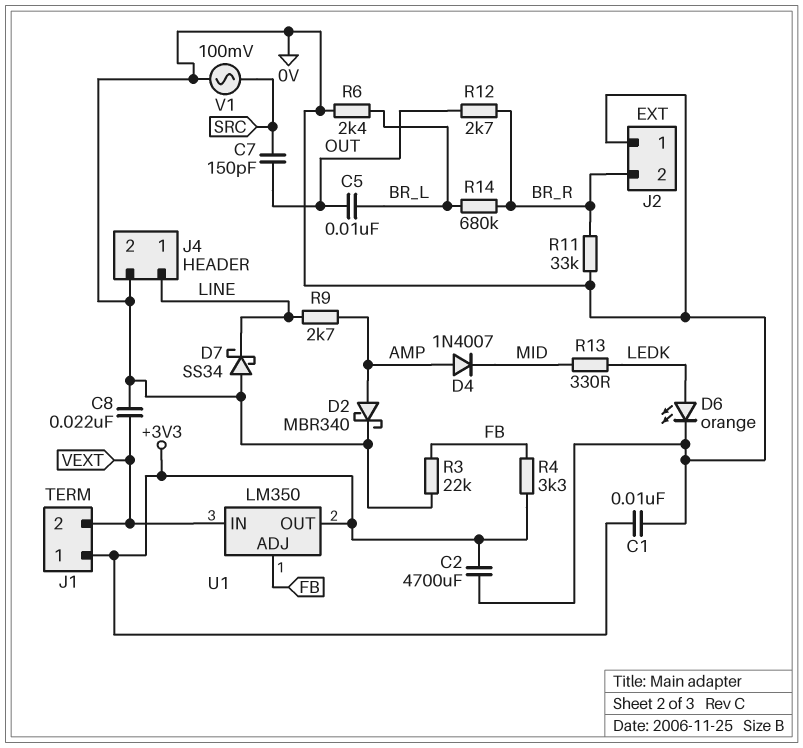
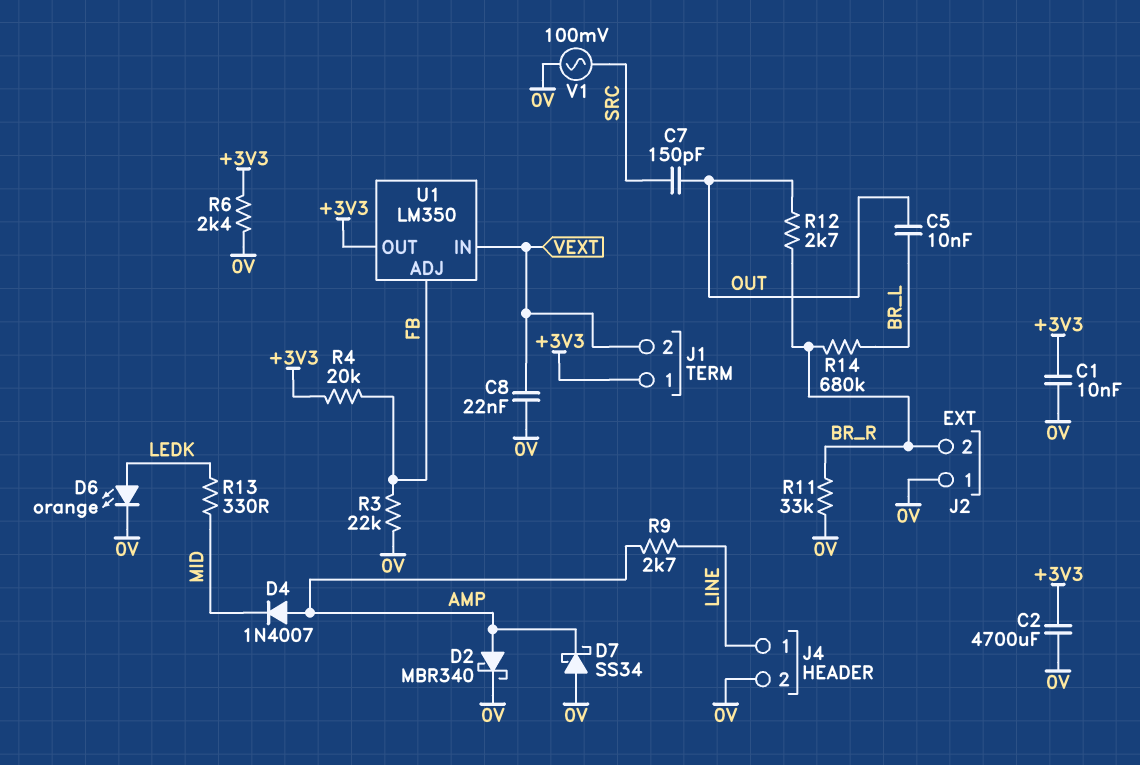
D7: schottky SS34 (A 0V, K LINE) -> schottky SS34 (A 0V, K AMP)
R4: 3.3k (+3V3, FB) -> 20k (+3V3, FB)
R6: 2.4k (0V, BR_L) -> 2.4k (+3V3, 0V)

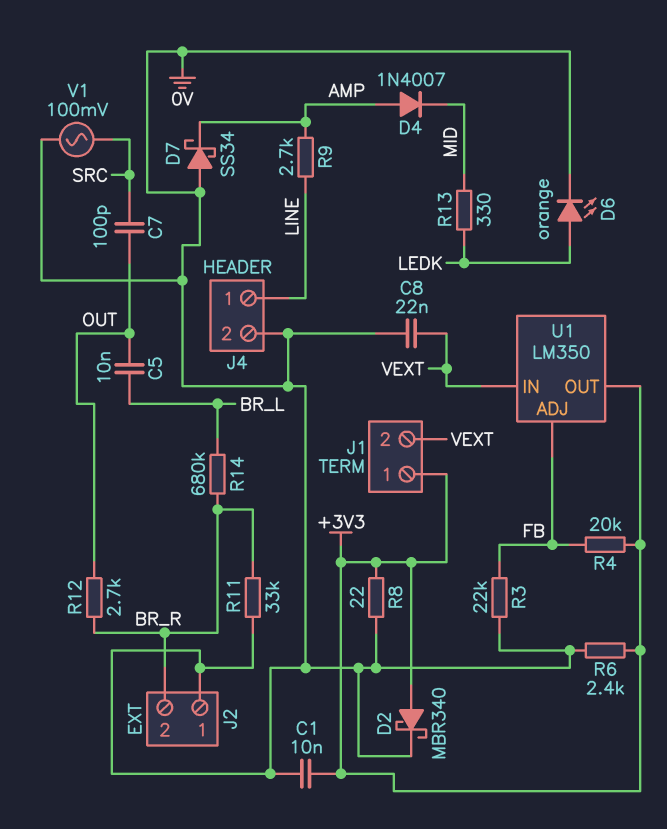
C2: 4700uF (+3V3, 0V) -> none
C7: 150pF (OUT, SRC) -> 100pF (OUT, SRC)
D2: schottky MBR340 (A AMP, K 0V) -> schottky MBR340 (A +3V3, K 0V)
R8: none -> 22 (+3V3, 0V)

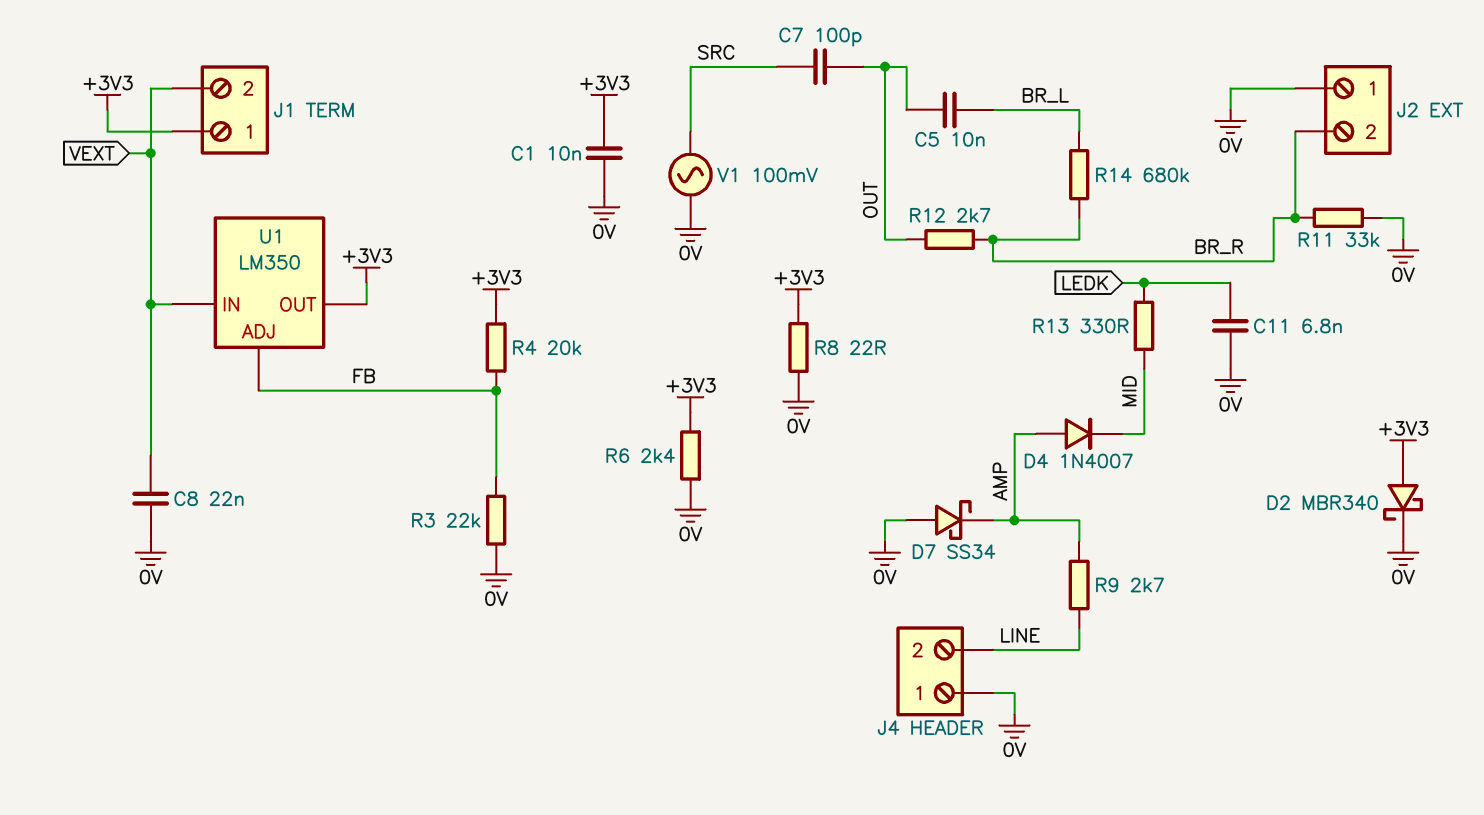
C11: none -> 6.8nF (0V, LEDK)
D6: LED orange (A LEDK, K 0V) -> none
J4 pin 1: LINE -> 0V
J4 pin 2: 0V -> LINE

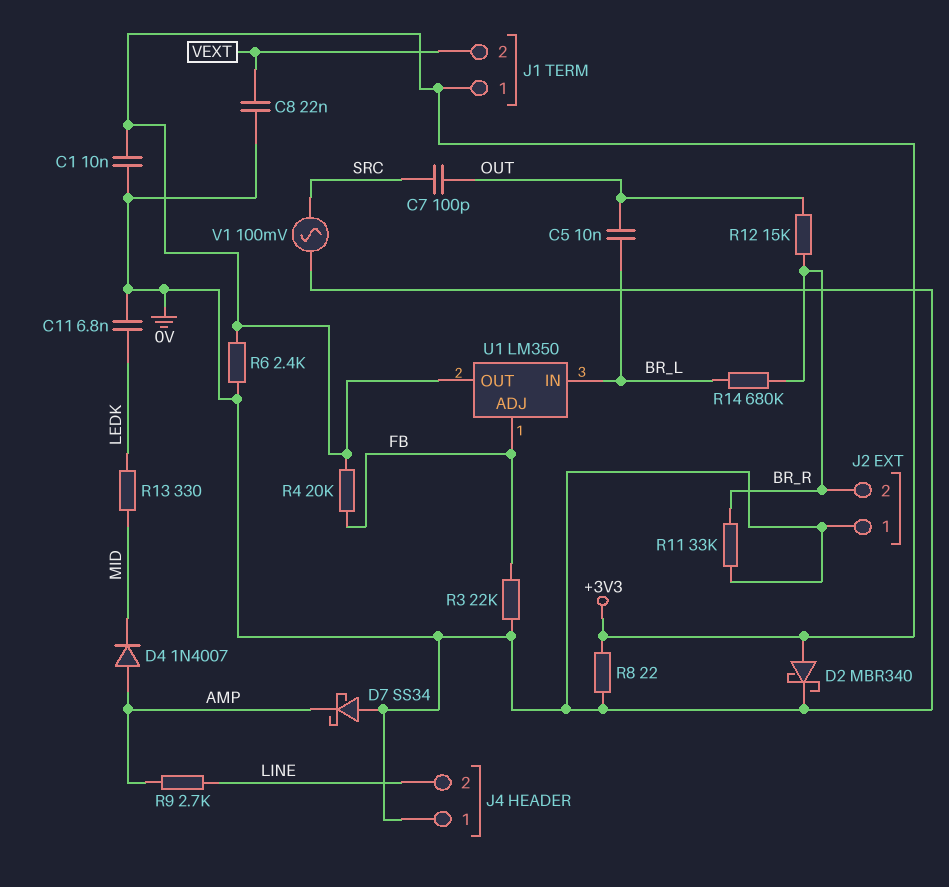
R12: 2.7k (BR_R, OUT) -> 15k (BR_R, OUT)
U1 pin IN: VEXT -> BR_L

